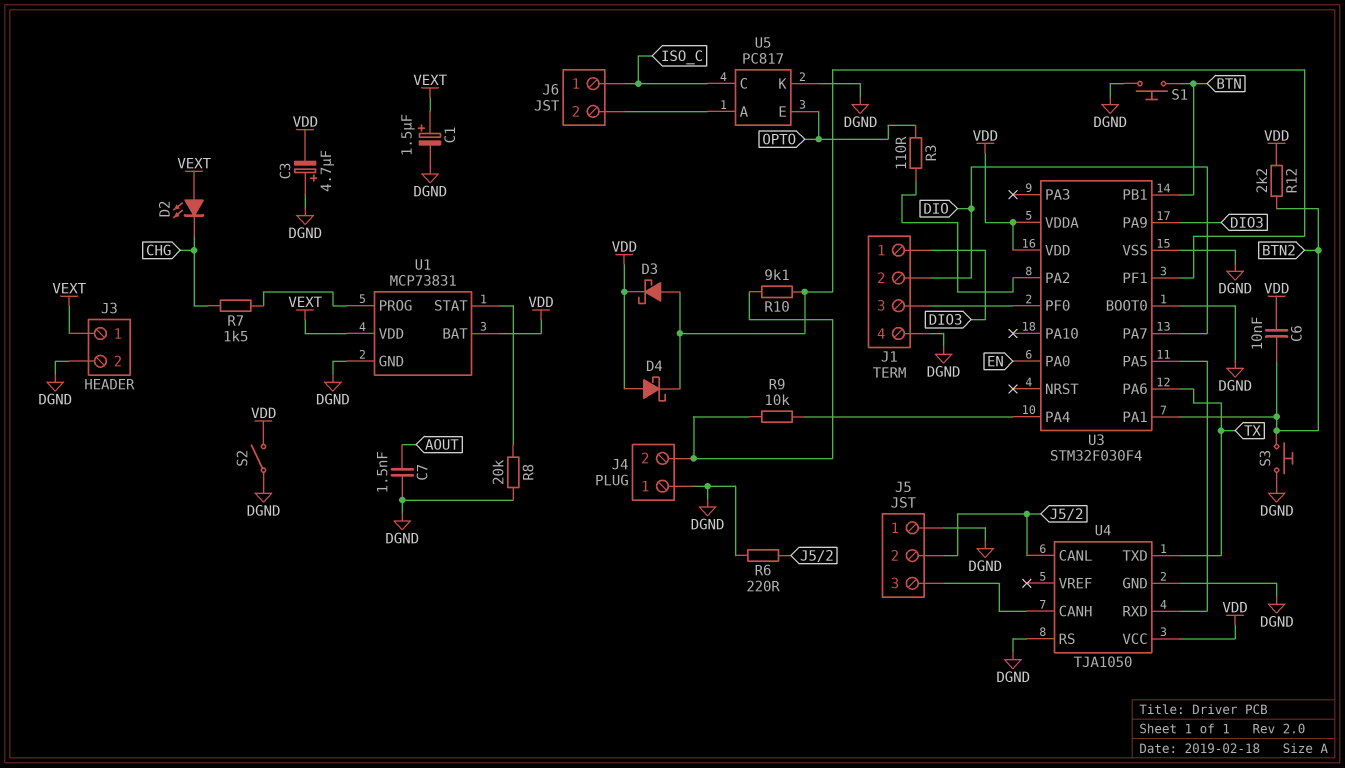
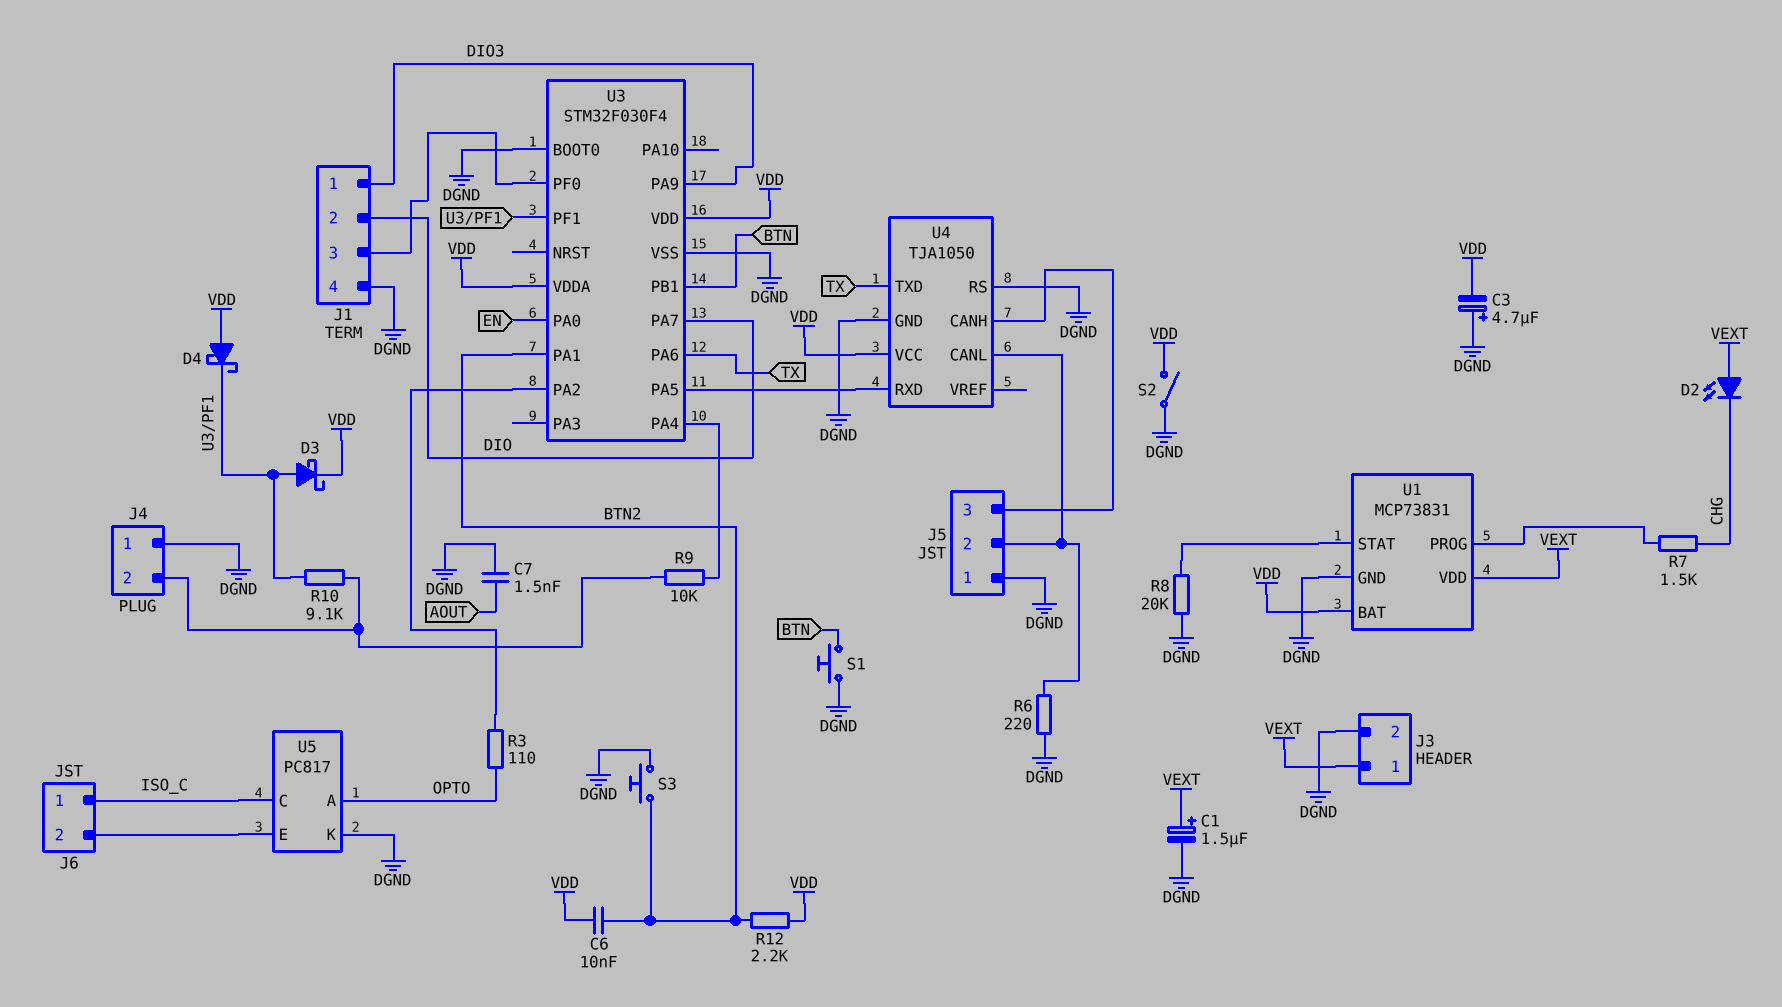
U5 pin A: J6/2 -> OPTO
U5 pin E: OPTO -> J6/2

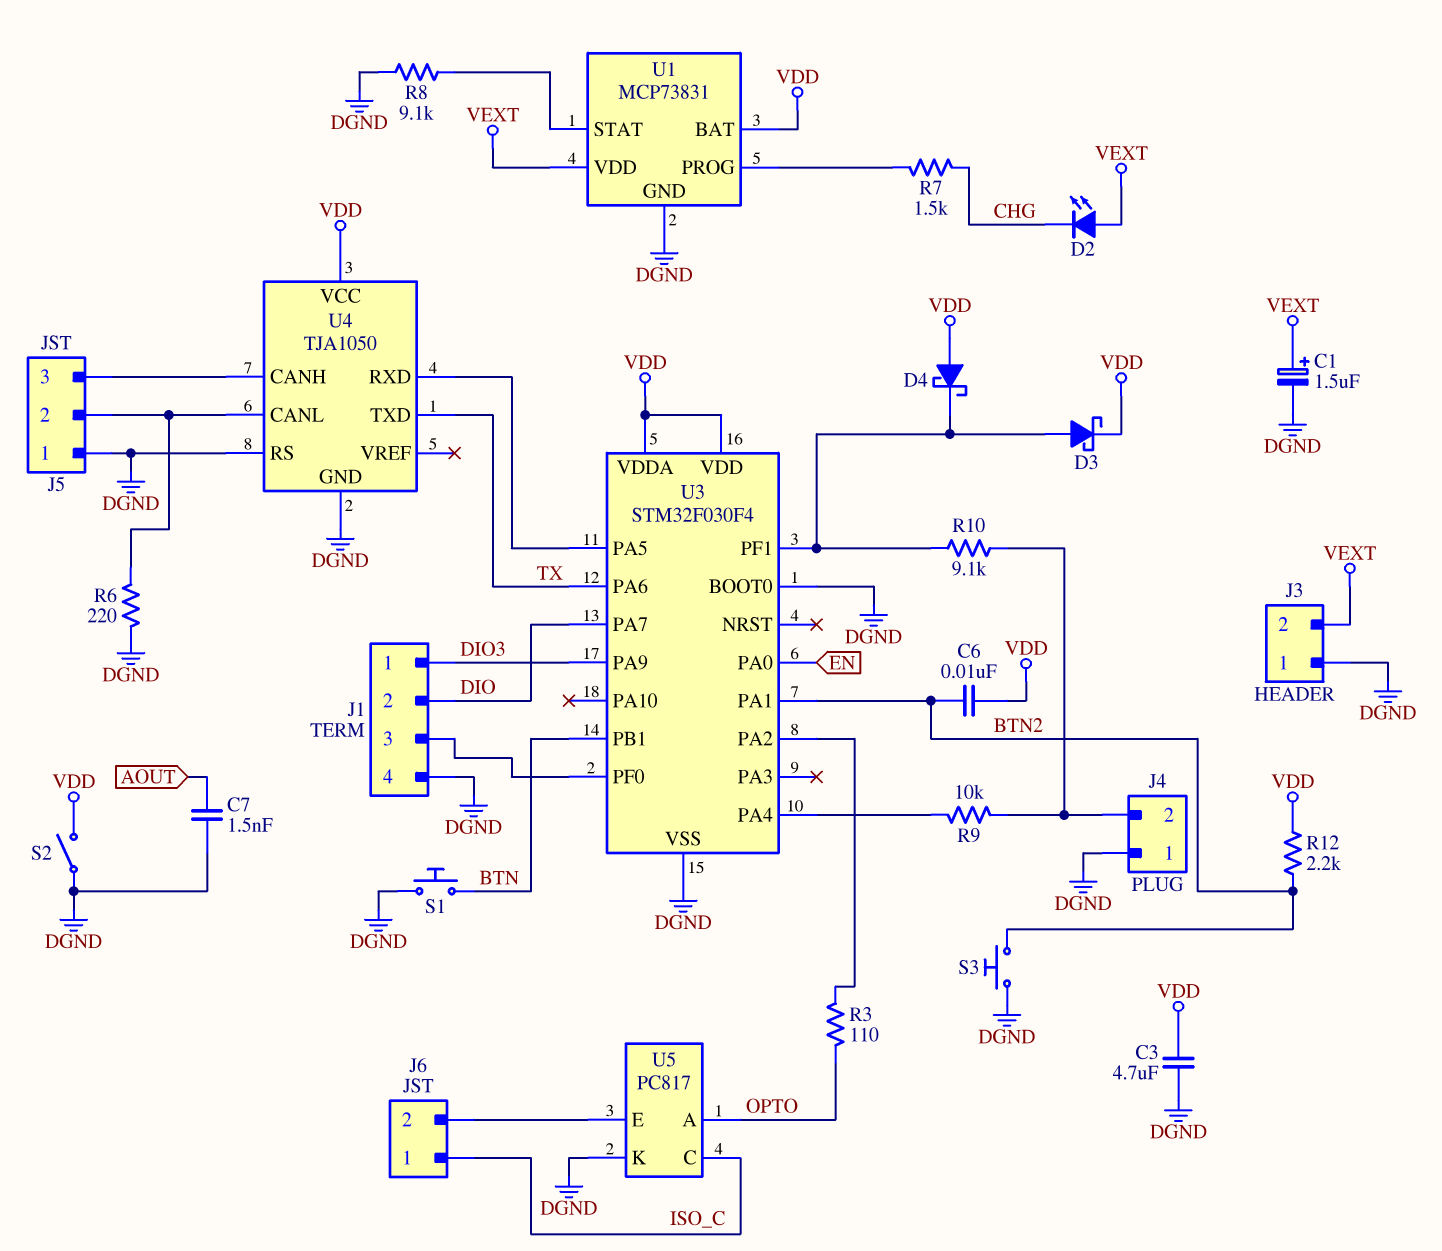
C3: 4.7uF (plus DGND, minus VDD) -> 4.7uF (DGND, VDD)
J3 pin 1: VEXT -> DGND
J3 pin 2: DGND -> VEXT
R8: 20k (DGND, U1/STAT) -> 9.1k (DGND, U1/STAT)

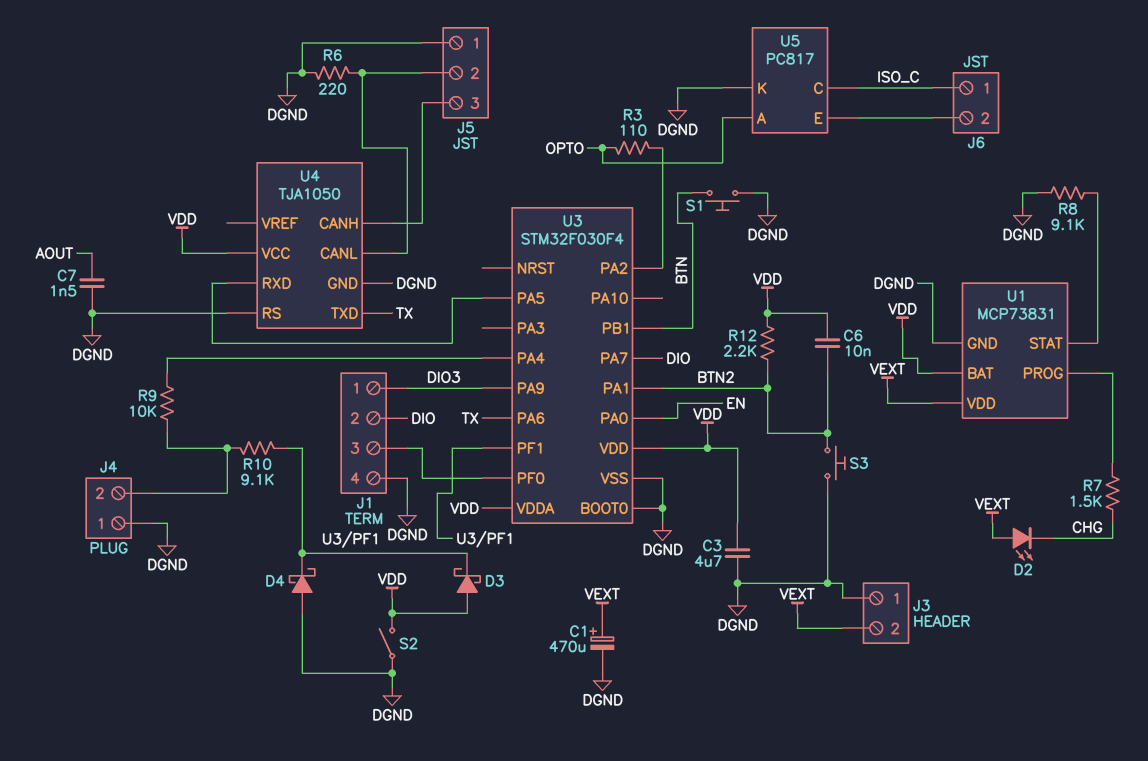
C1: 1.5uF (plus VEXT, minus DGND) -> 470uF (plus VEXT, minus DGND)
D3: schottky (A U3/PF1, K VDD) -> schottky (A VDD, K U3/PF1)
D4: schottky (A VDD, K U3/PF1) -> schottky (A DGND, K U3/PF1)

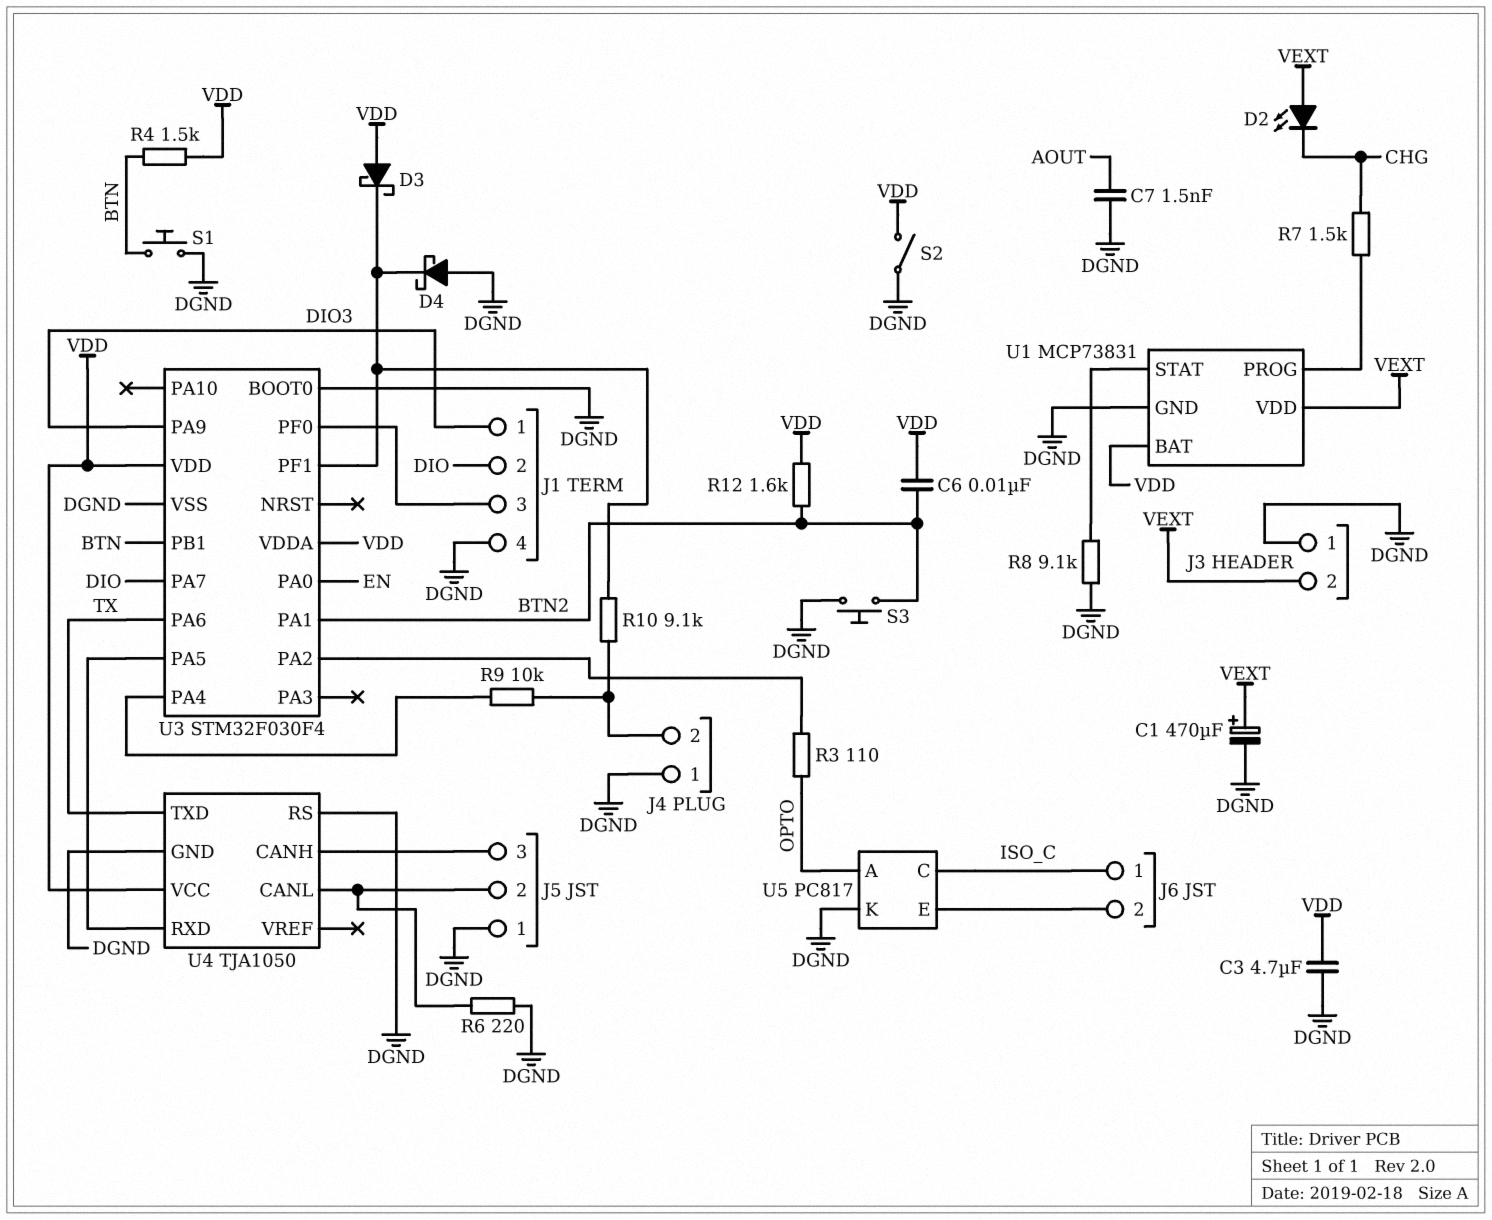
R4: none -> 1.5k (BTN, VDD)
R12: 2.2k (BTN2, VDD) -> 1.6k (BTN2, VDD)

